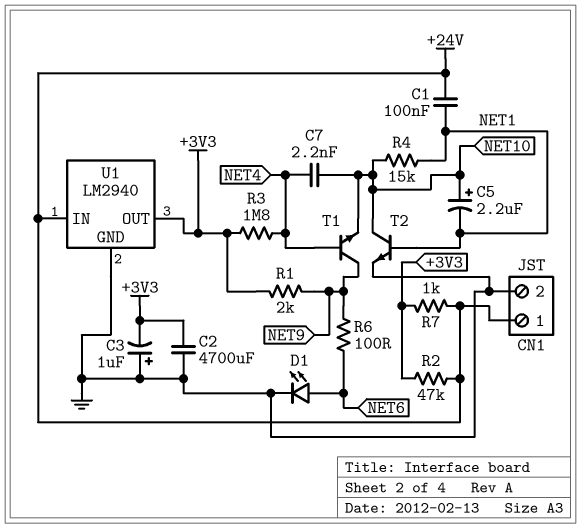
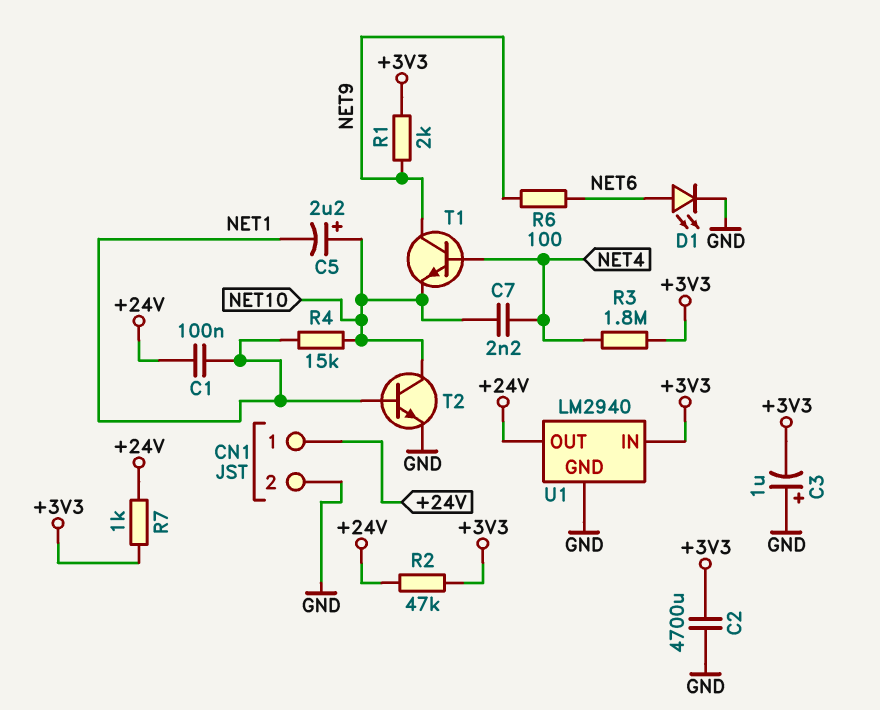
U1 pin IN: +24V -> +3V3
U1 pin OUT: +3V3 -> +24V

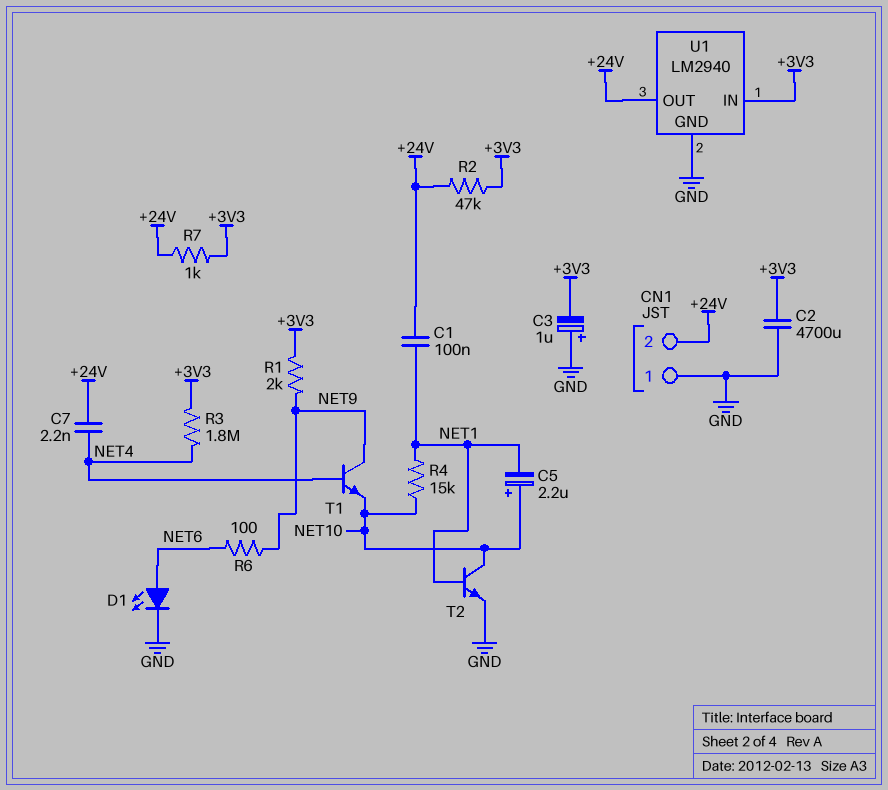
C7: 2.2nF (NET4, NET10) -> 2.2nF (+24V, NET4)
CN1 pin 1: +24V -> GND
CN1 pin 2: GND -> +24V

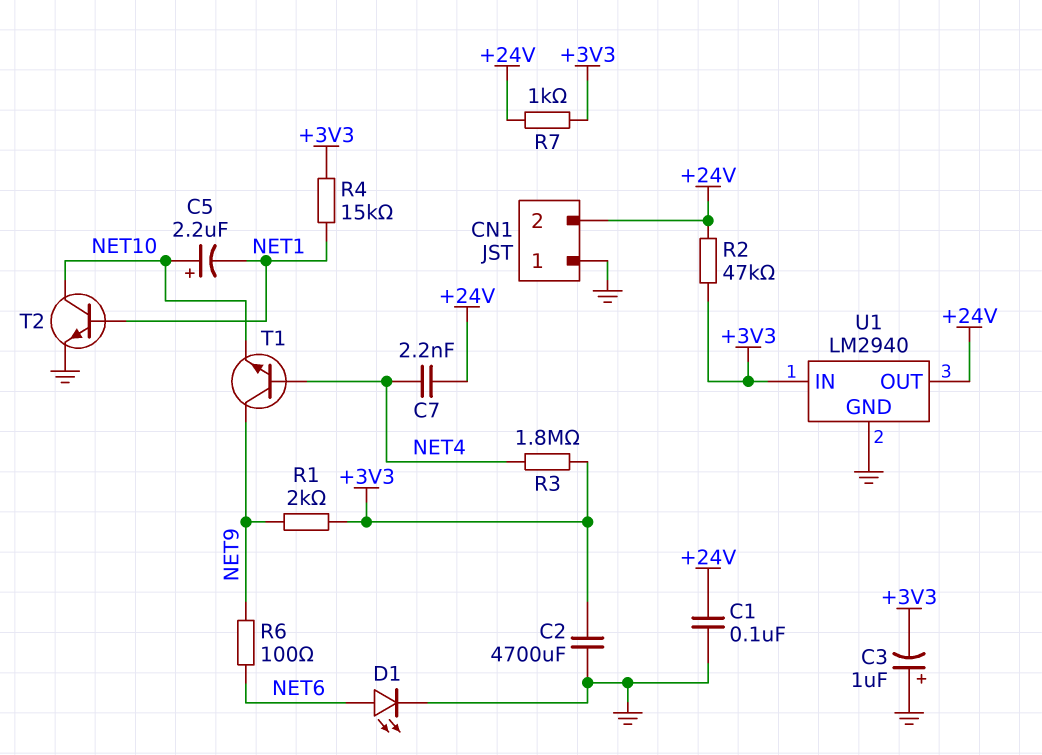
C1: 100nF (+24V, NET1) -> 100nF (+24V, GND)
R4: 15k (NET1, NET10) -> 15k (+3V3, NET1)

